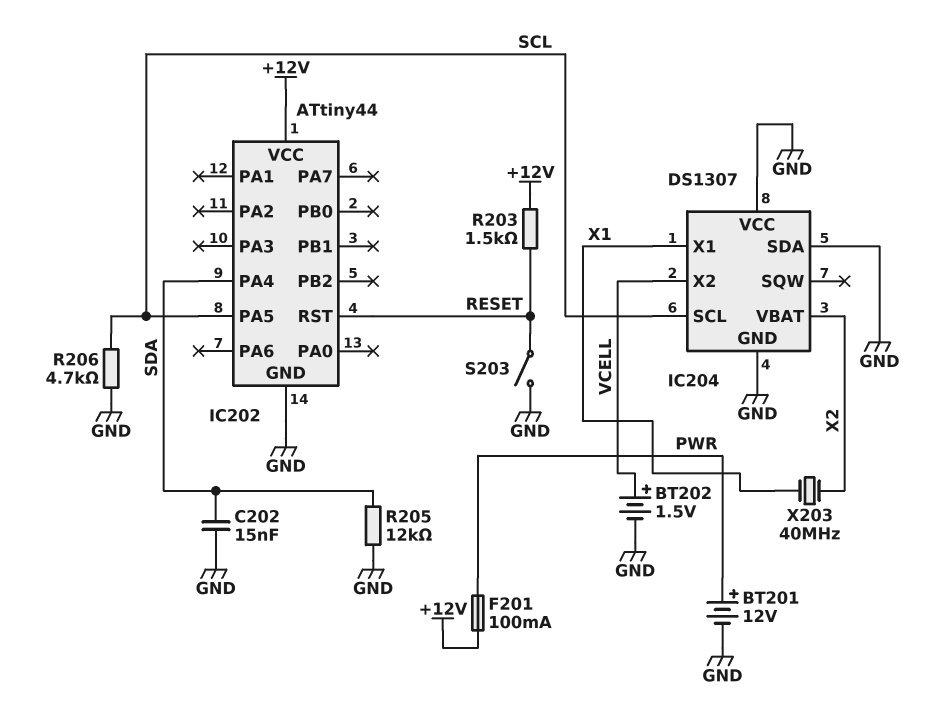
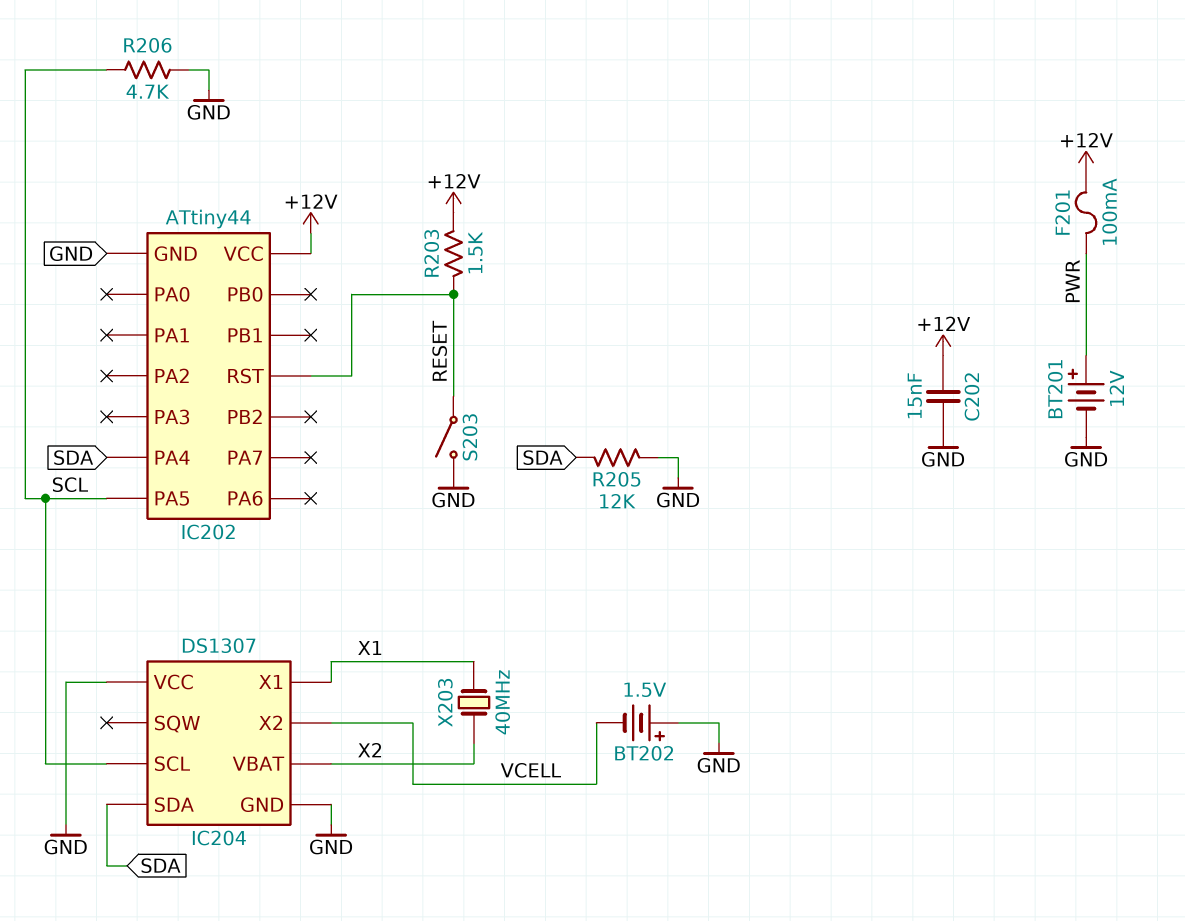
BT202: 1.5V (plus VCELL, minus GND) -> 1.5V (plus GND, minus VCELL)
C202: 15nF (GND, SDA) -> 15nF (+12V, GND)
IC204 pin SDA: GND -> SDA

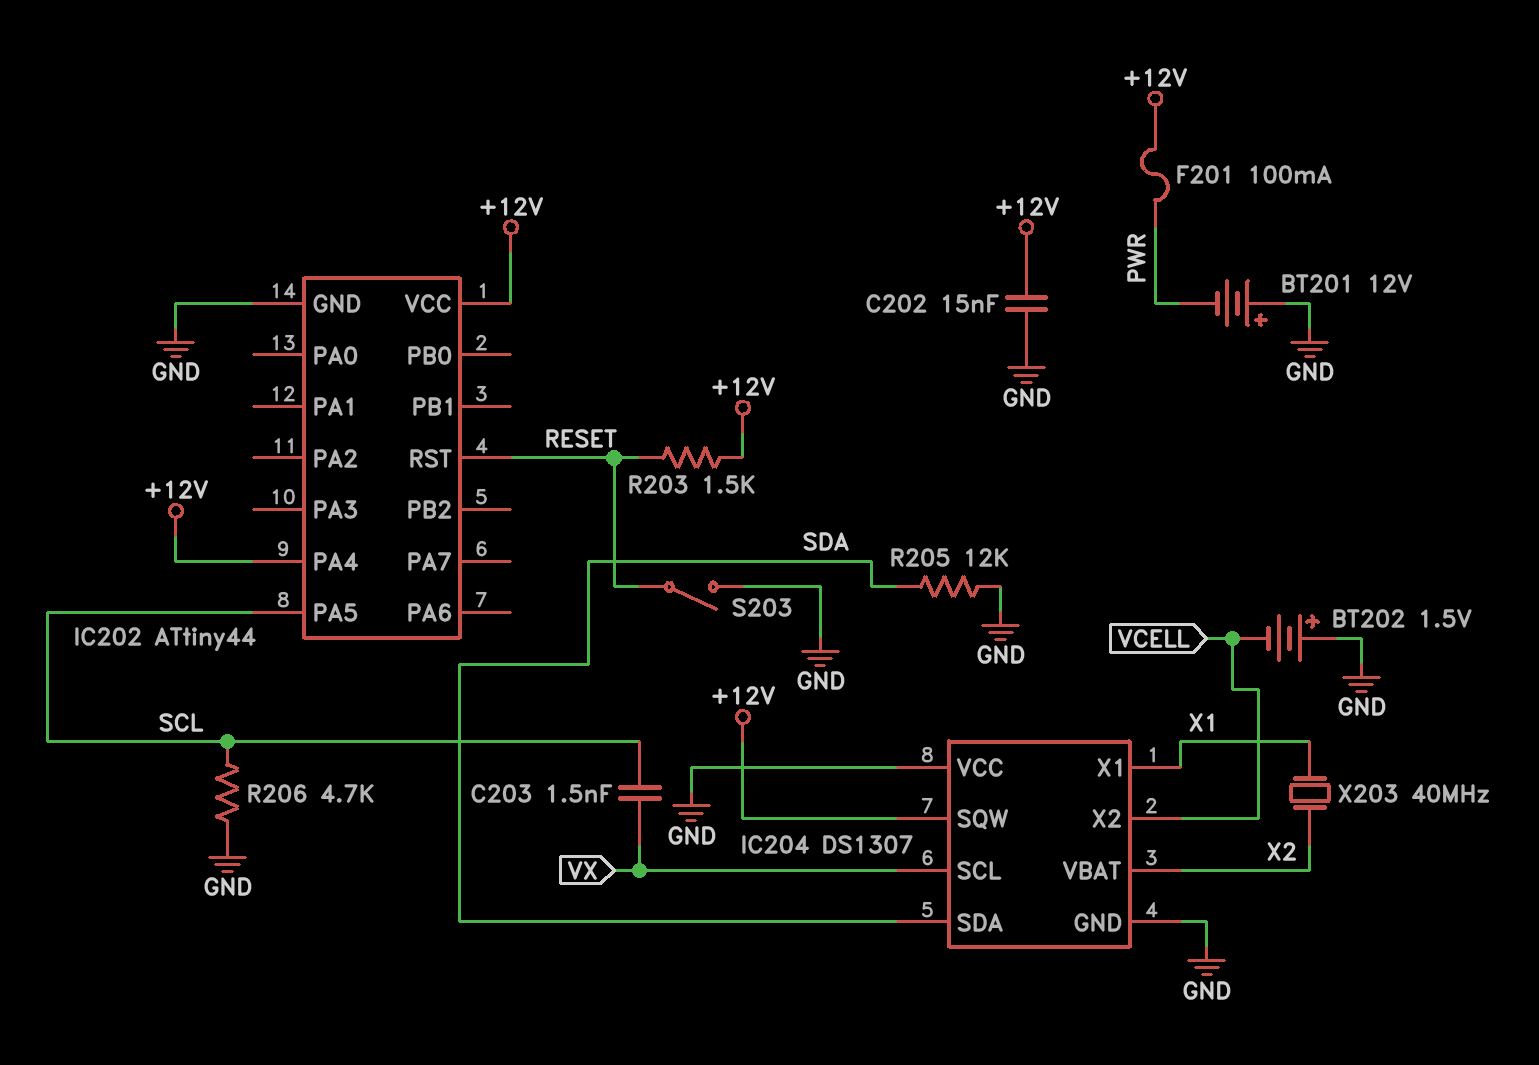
BT201: 12V (plus PWR, minus GND) -> 12V (plus GND, minus PWR)
C203: none -> 1.5nF (SCL, VX)
IC202 pin PA4: SDA -> +12V
IC204 pin SCL: SCL -> VX
IC204 pin SQW: none -> +12V

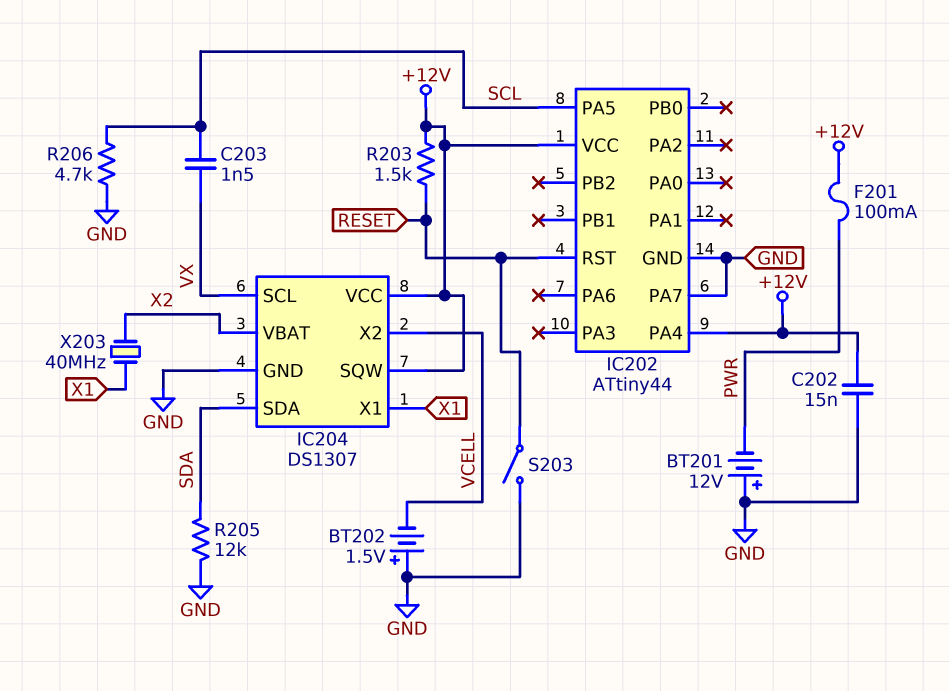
IC202 pin PA7: none -> GND
IC204 pin VCC: GND -> +12V

